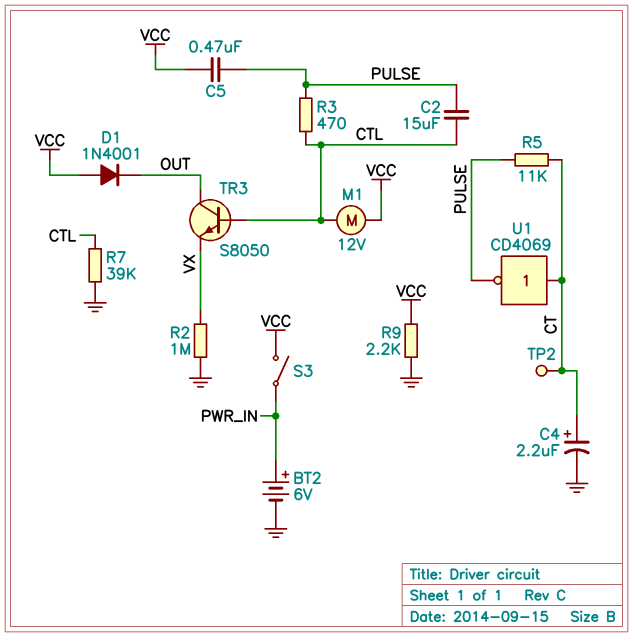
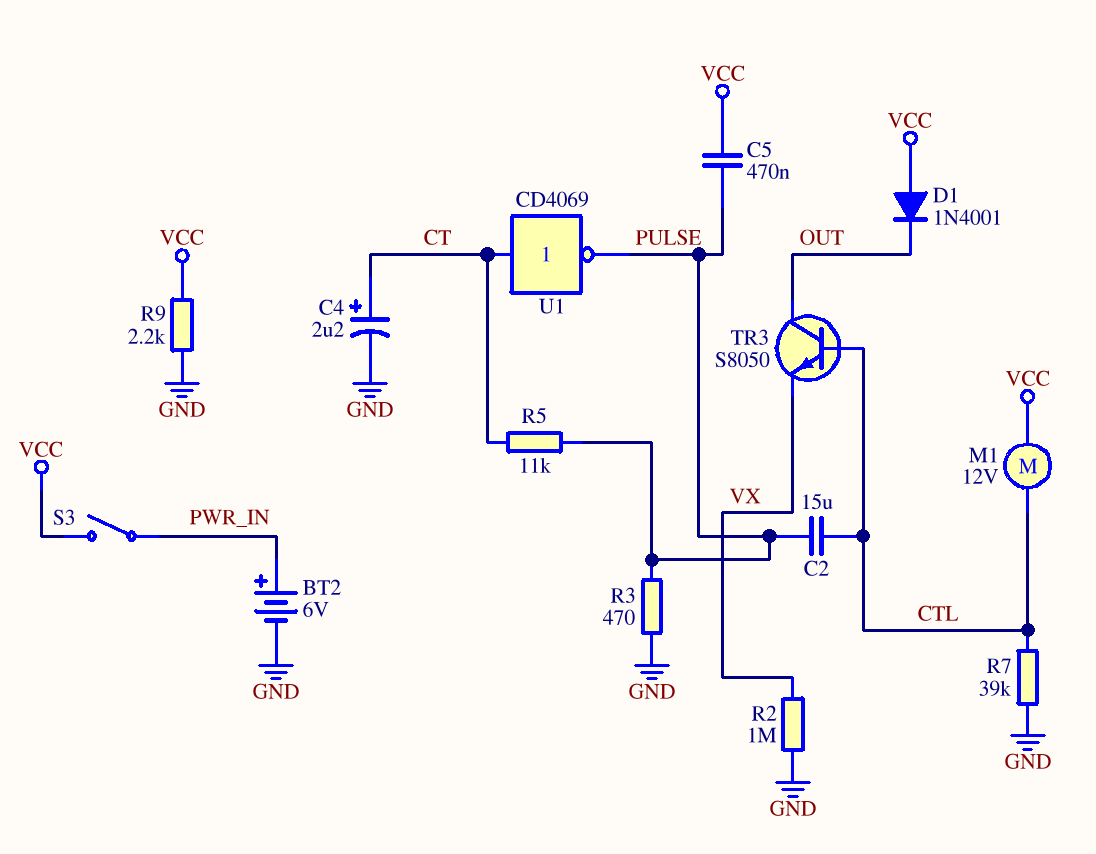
R3: 470 (CTL, PULSE) -> 470 (GND, PULSE)
TP2: test point (CT) -> none

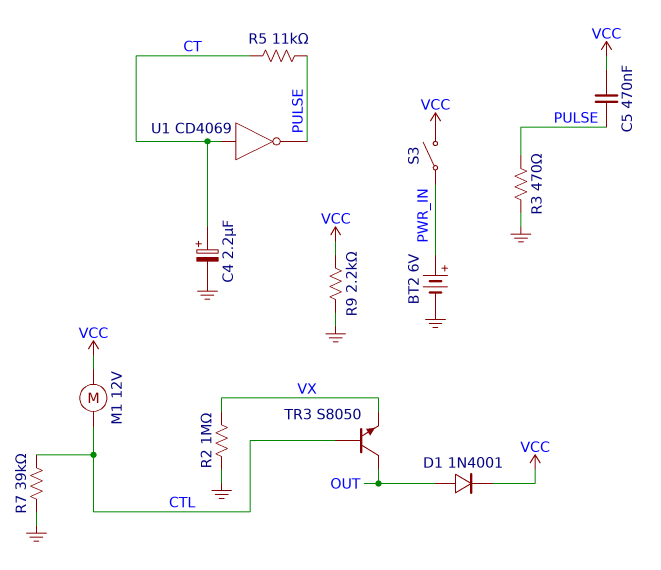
C2: 15uF (CTL, PULSE) -> none
D1: diode 1N4001 (A VCC, K OUT) -> diode 1N4001 (A OUT, K VCC)

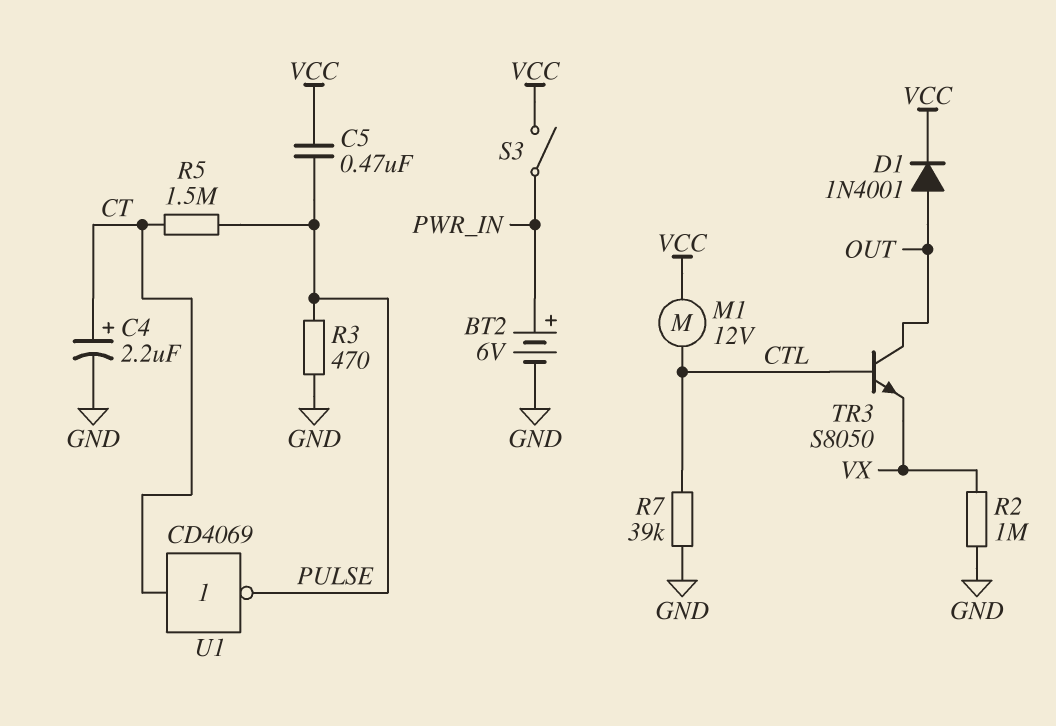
R5: 11k (CT, PULSE) -> 1.5M (CT, PULSE)
R9: 2.2k (GND, VCC) -> none

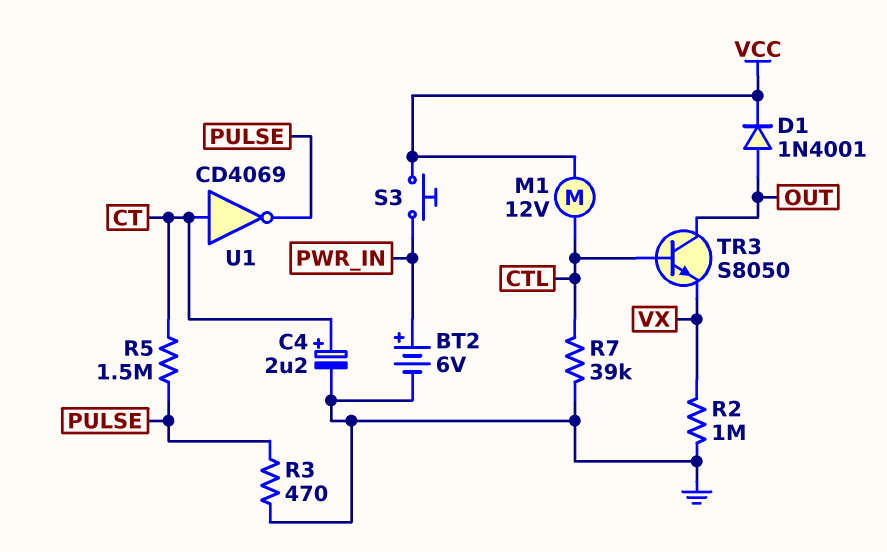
C5: 470nF (PULSE, VCC) -> none
S3: switch (PWR_IN, VCC) -> button (PWR_IN, VCC)

